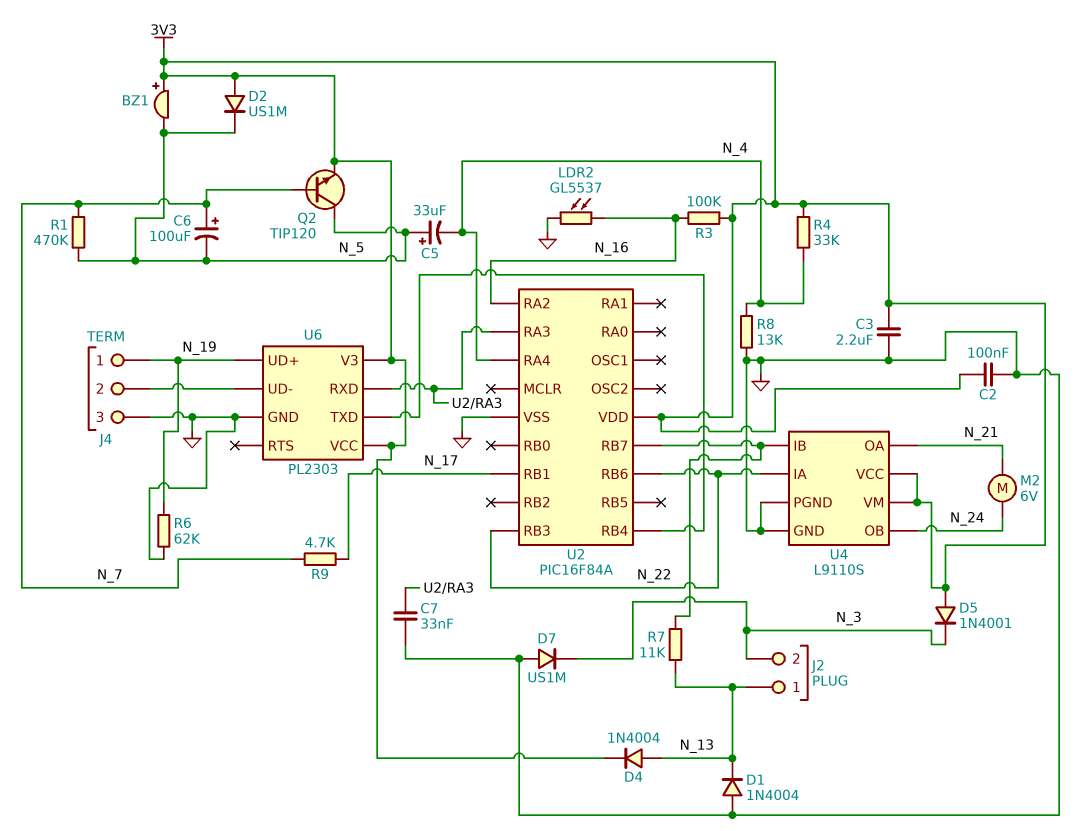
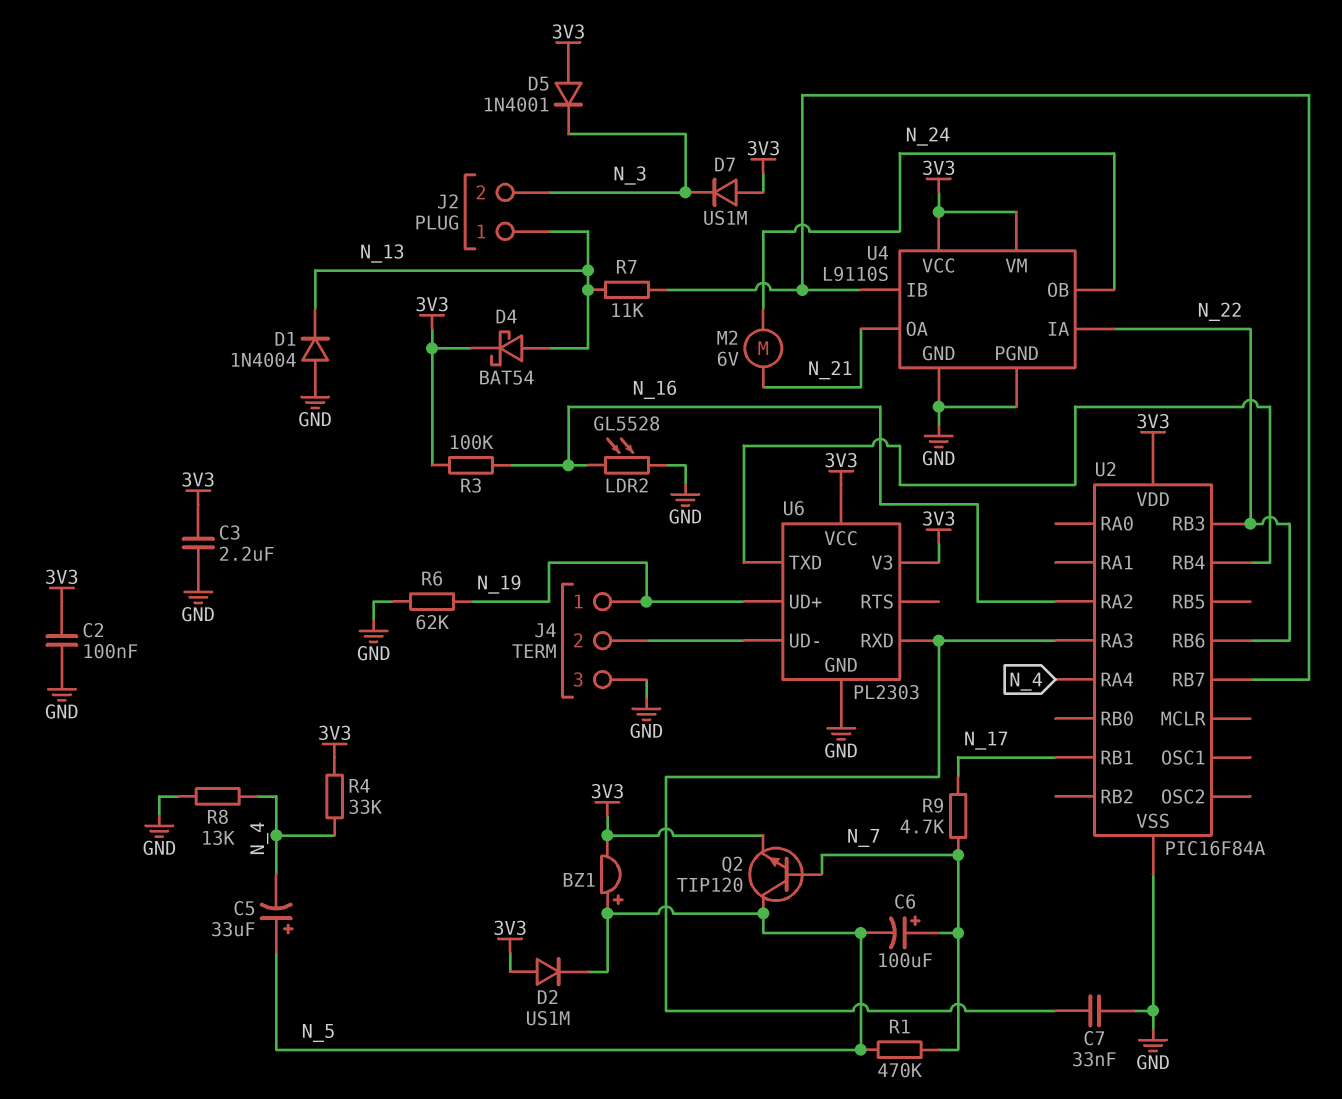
BZ1: buzzer (plus 3V3, minus N_5) -> buzzer (plus N_5, minus 3V3)
D4: diode 1N4004 (A N_13, K 3V3) -> schottky BAT54 (A N_13, K 3V3)
D7: diode US1M (A GND, K N_3) -> diode US1M (A 3V3, K N_3)
LDR2: GL5537 (GND, N_16) -> GL5528 (GND, N_16)

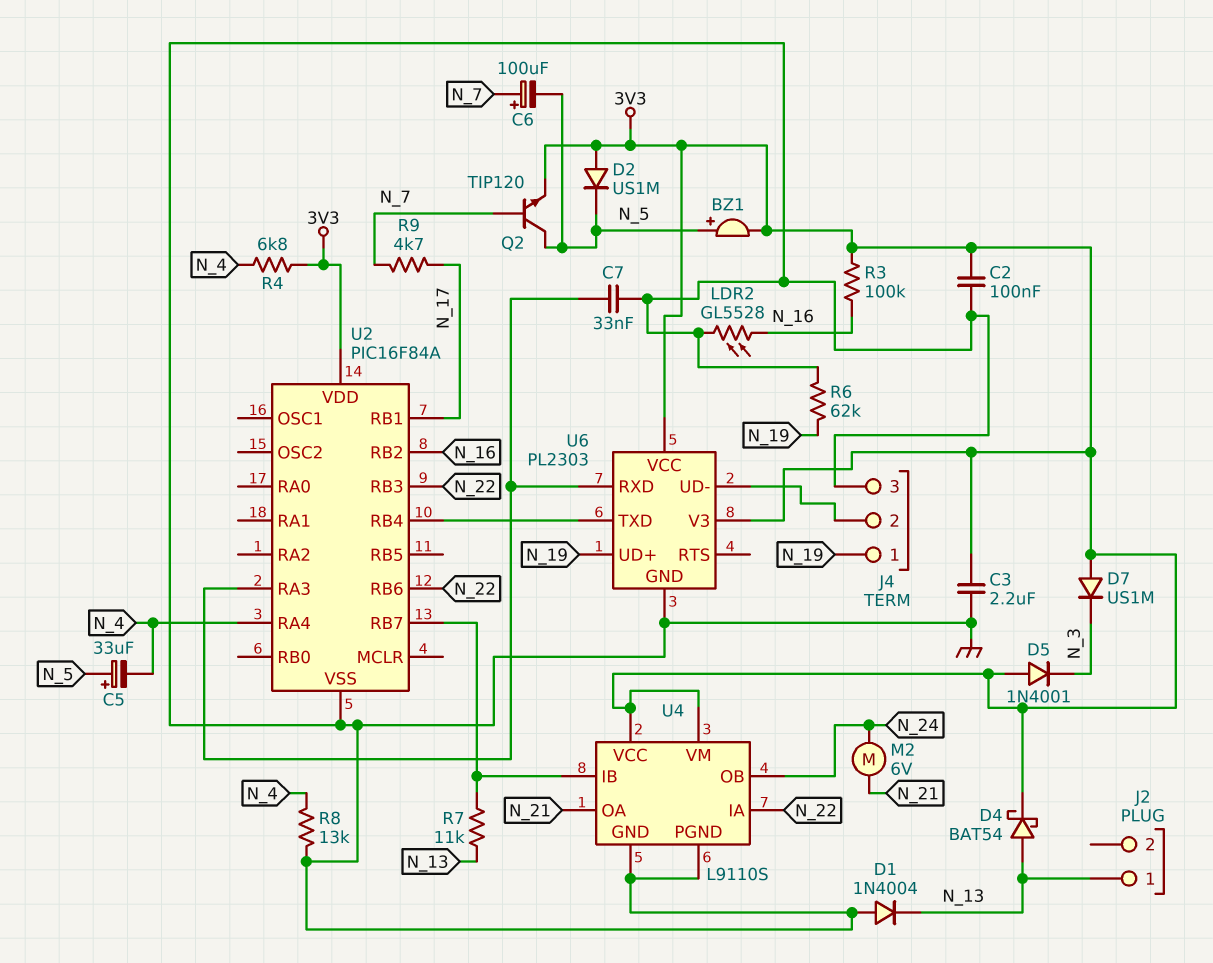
J2 pin 2: N_3 -> none
R1: 470k (N_5, N_7) -> none
R4: 33k (3V3, N_4) -> 6.8k (3V3, N_4)
U2 pin RA2: N_16 -> none
U2 pin RB2: none -> N_16

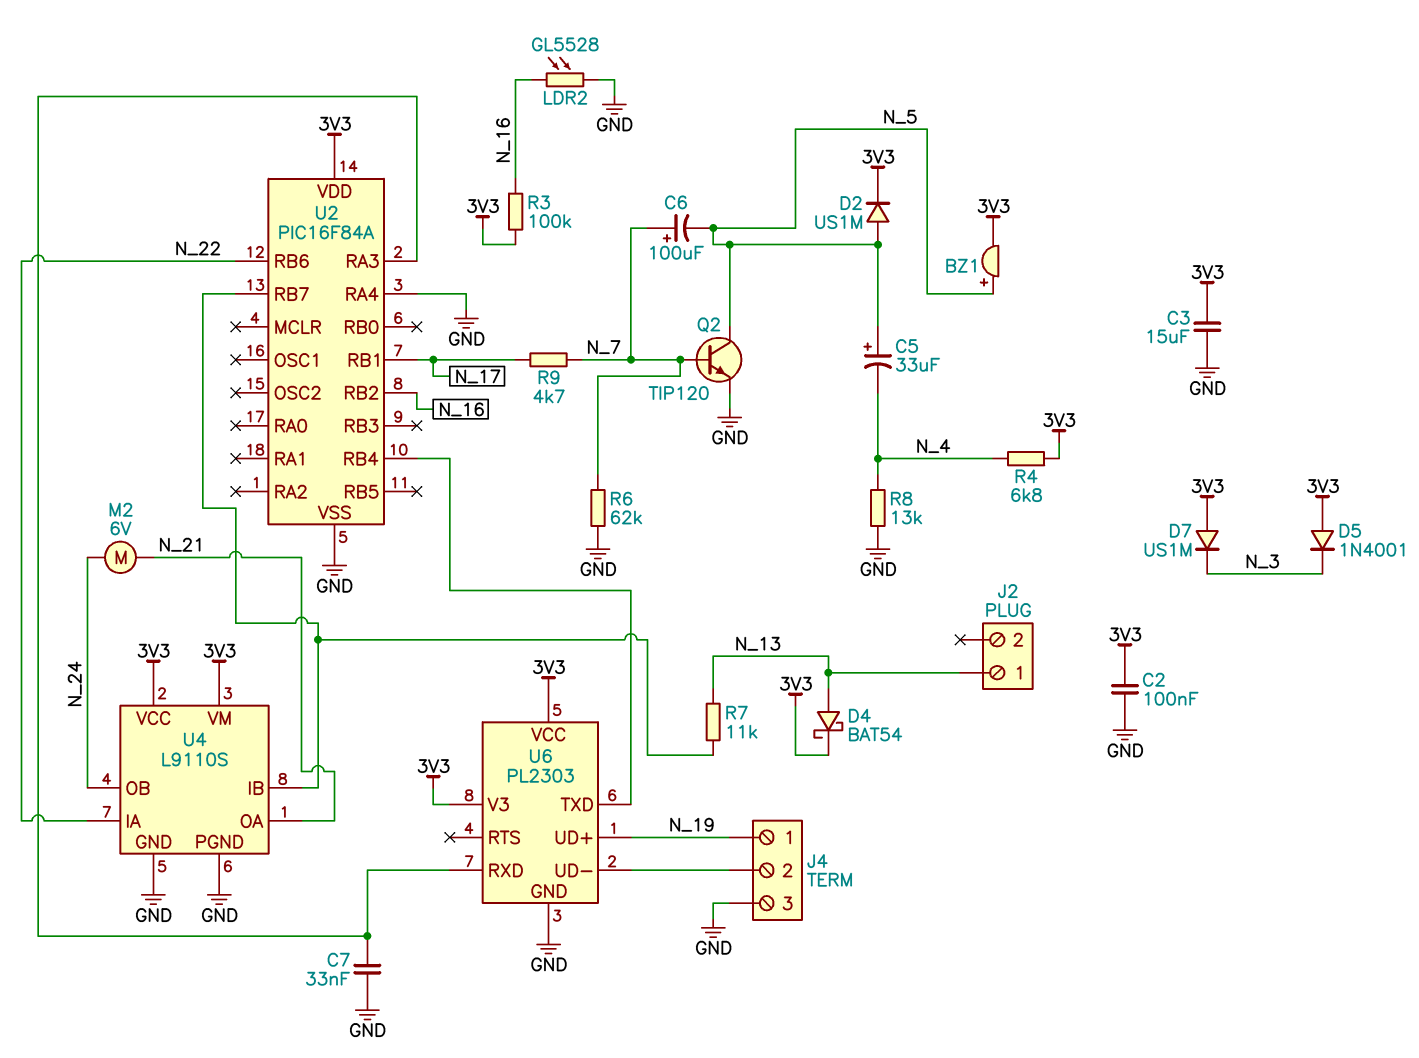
C3: 2.2uF (3V3, GND) -> 15uF (3V3, GND)
D1: diode 1N4004 (A GND, K N_13) -> none
D2: diode US1M (A 3V3, K N_5) -> diode US1M (A N_5, K 3V3)
Q2: NPN TIP120 (B N_7, C N_5, E 3V3) -> NPN TIP120 (B N_7, C N_5, E GND)
R6: 62k (GND, N_19) -> 62k (GND, N_7)
U2 pin RA4: N_4 -> GND
U2 pin RB3: N_22 -> none

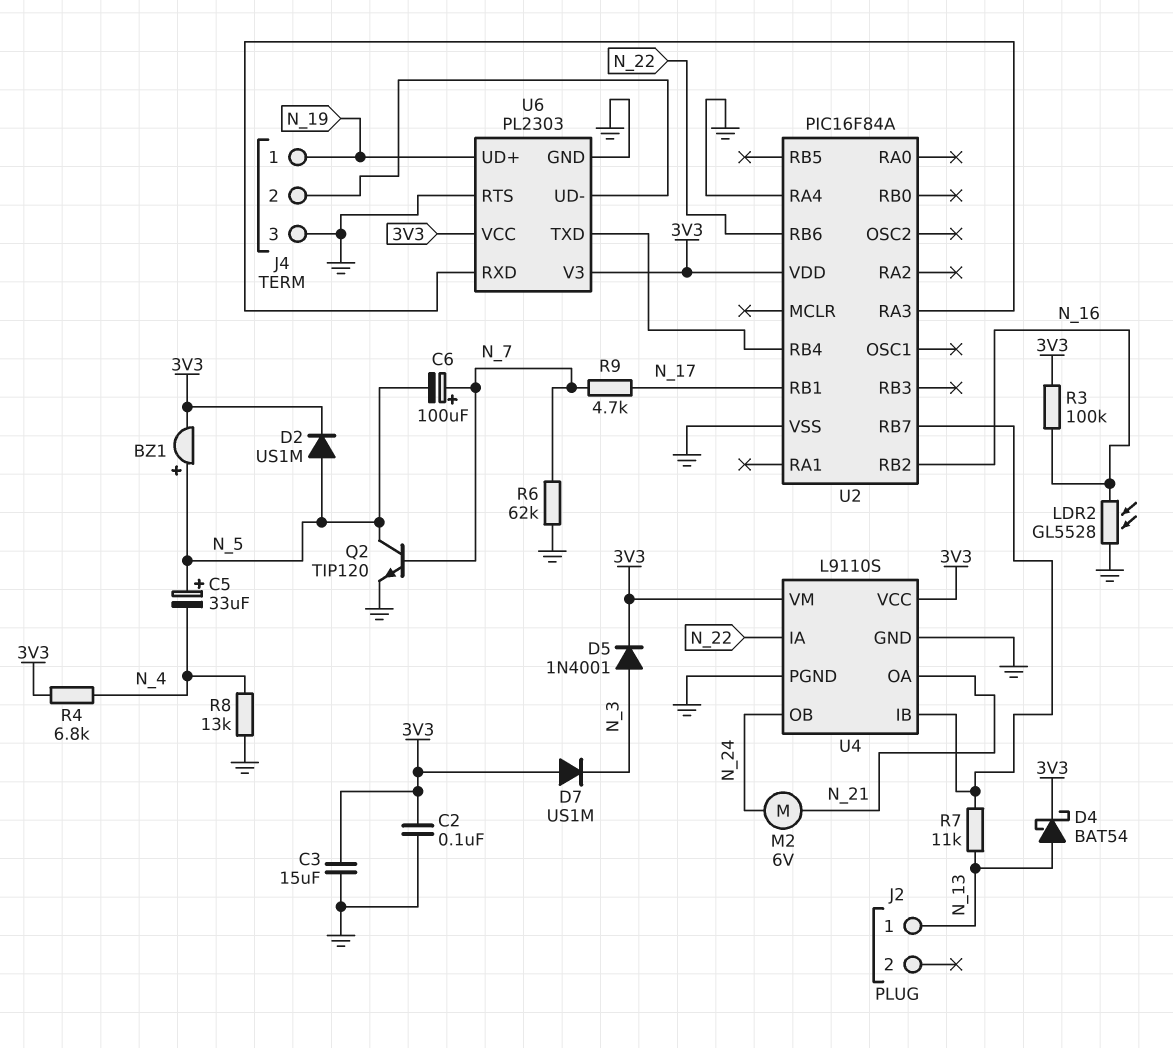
C7: 33nF (GND, U2/RA3) -> none
D5: diode 1N4001 (A 3V3, K N_3) -> diode 1N4001 (A N_3, K 3V3)
U6 pin RTS: none -> GND

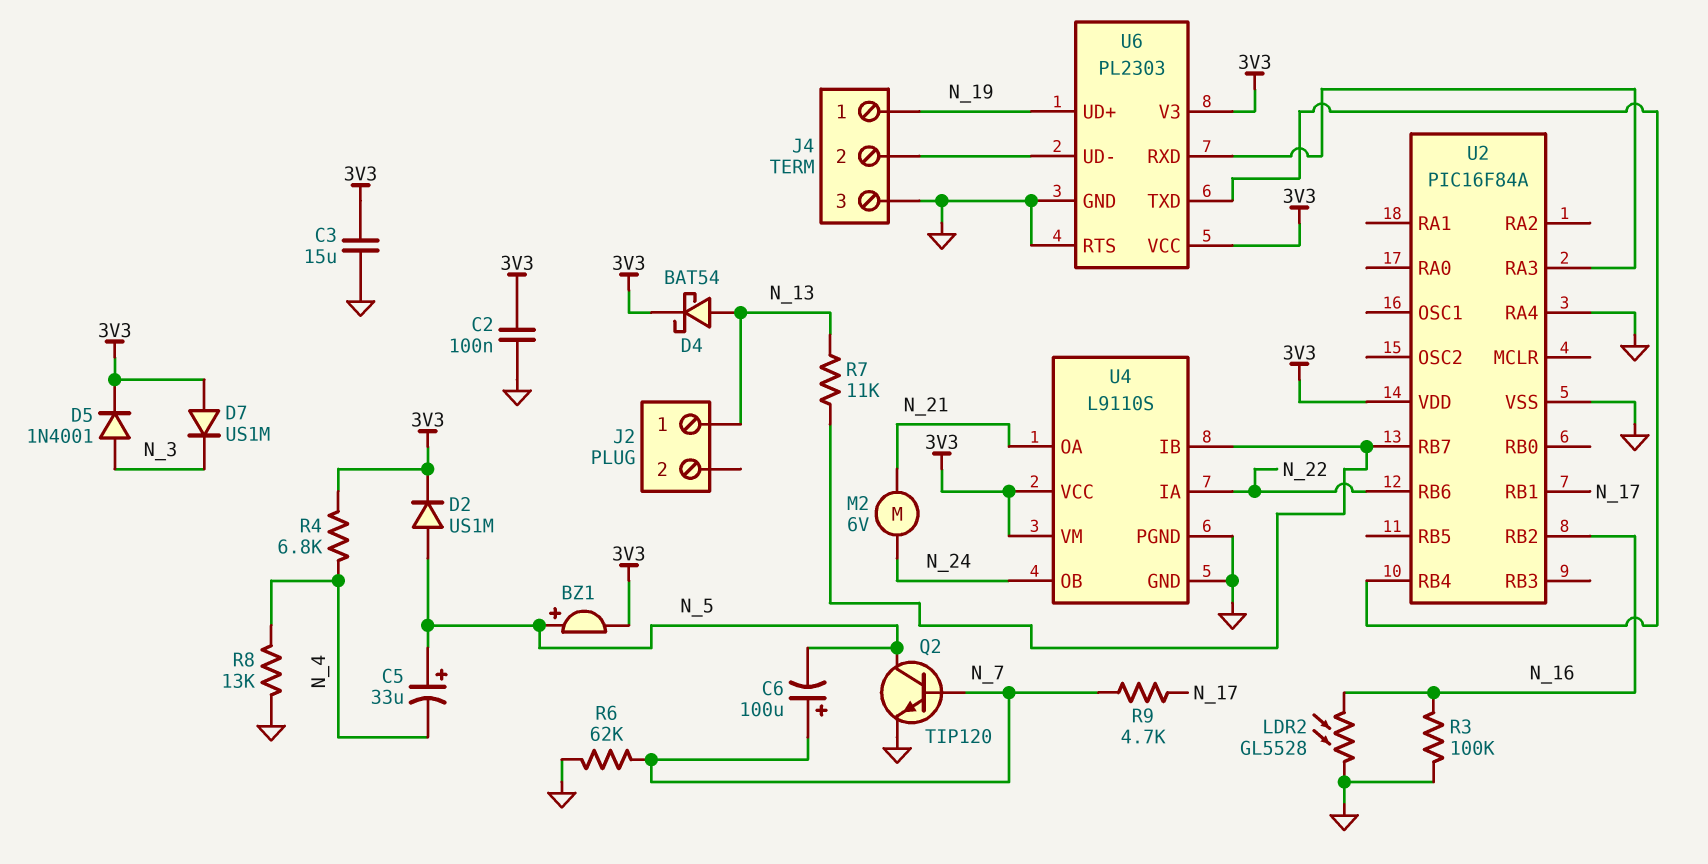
R3: 100k (3V3, N_16) -> 100k (GND, N_16)

